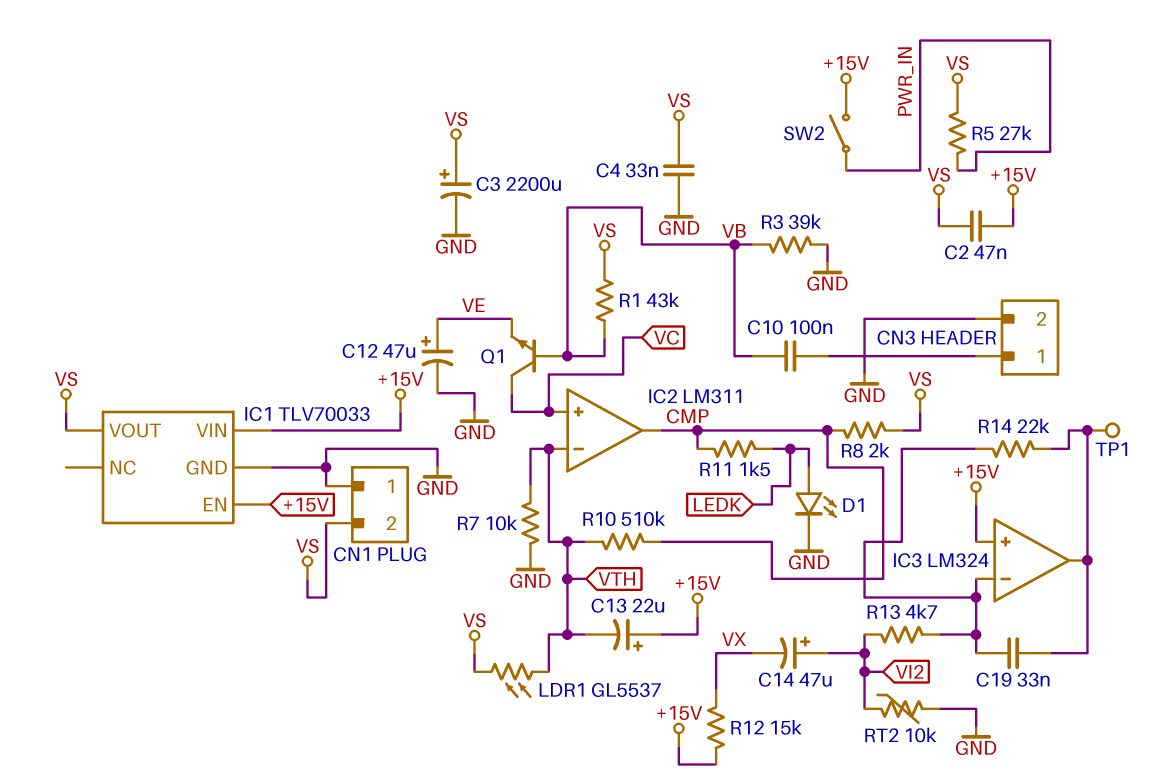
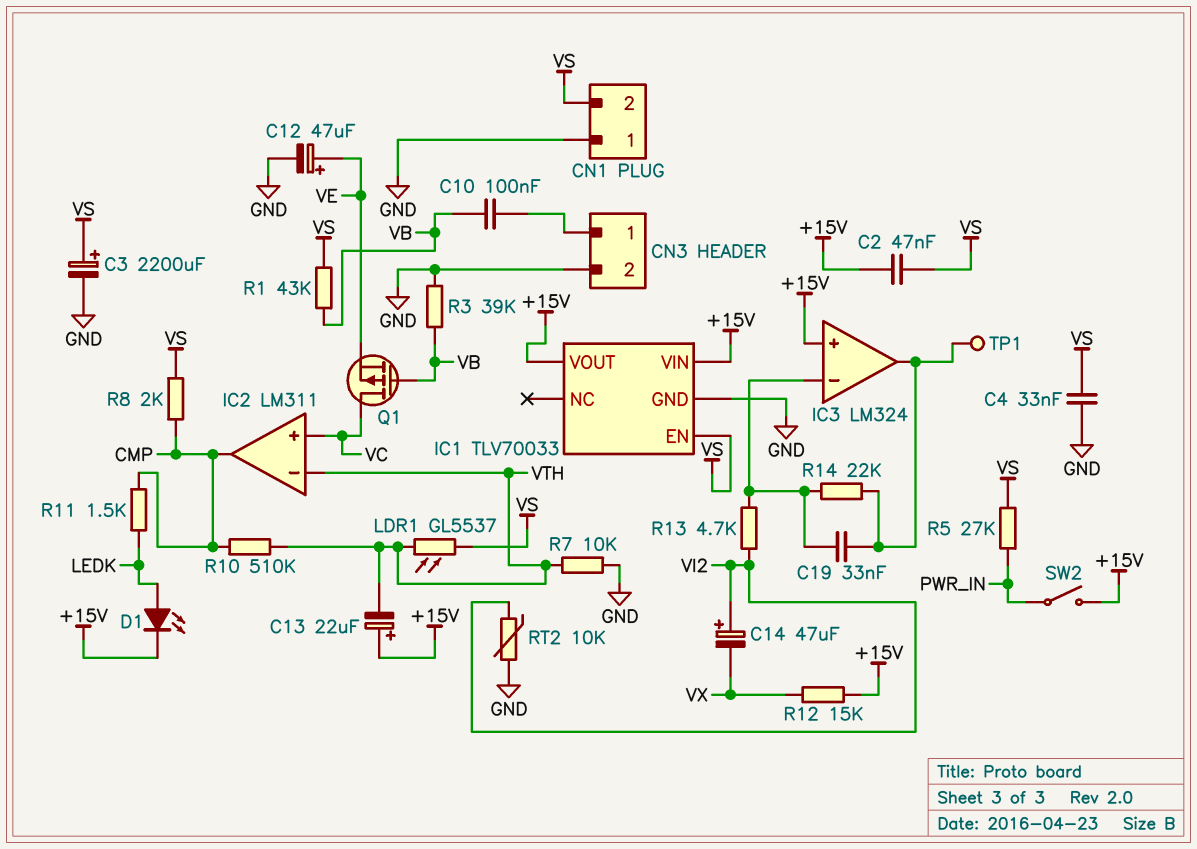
D1: LED (A LEDK, K GND) -> LED (A LEDK, K +15V)
IC1 pin EN: +15V -> VS
IC1 pin VOUT: VS -> +15V
Q1: NPN (B VB, C VC, E VE) -> PMOS (G VB, D VC, S VE)

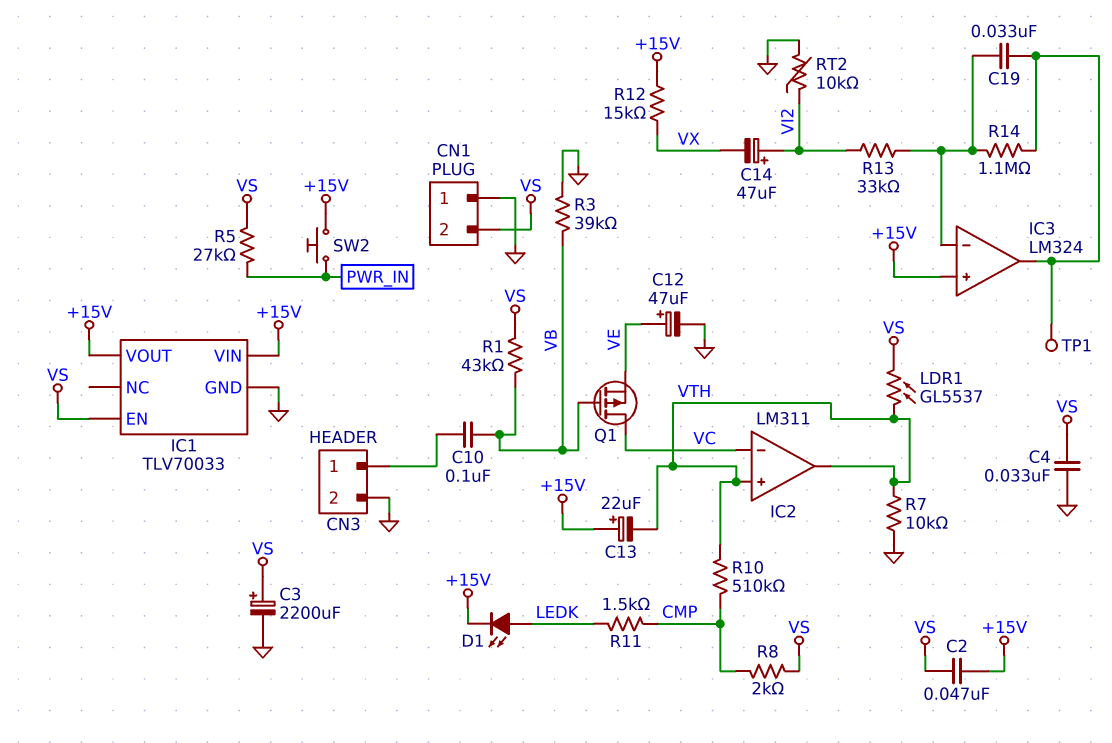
IC2 pin in+: VC -> VTH
IC2 pin in-: VTH -> VC
IC2 pin out: CMP -> VTH
R13: 4.7k (IC3/in-, VI2) -> 33k (IC3/in-, VI2)
R14: 22k (IC3/in-, IC3/out) -> 1.1M (IC3/in-, IC3/out)
SW2: switch (+15V, PWR_IN) -> button (+15V, PWR_IN)

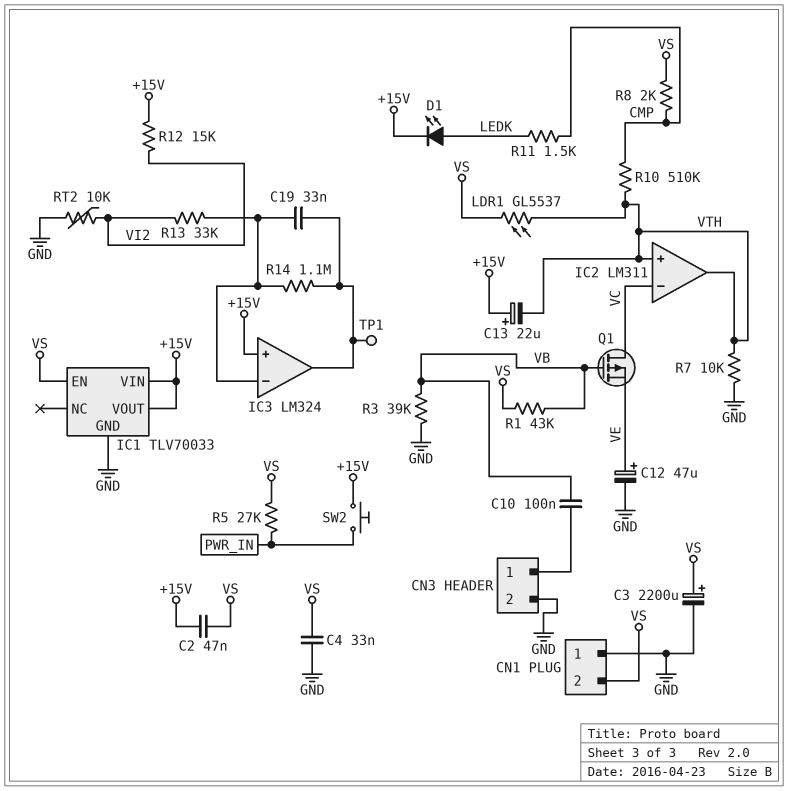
C14: 47uF (plus VI2, minus VX) -> none
R12: 15k (+15V, VX) -> 15k (+15V, VI2)

